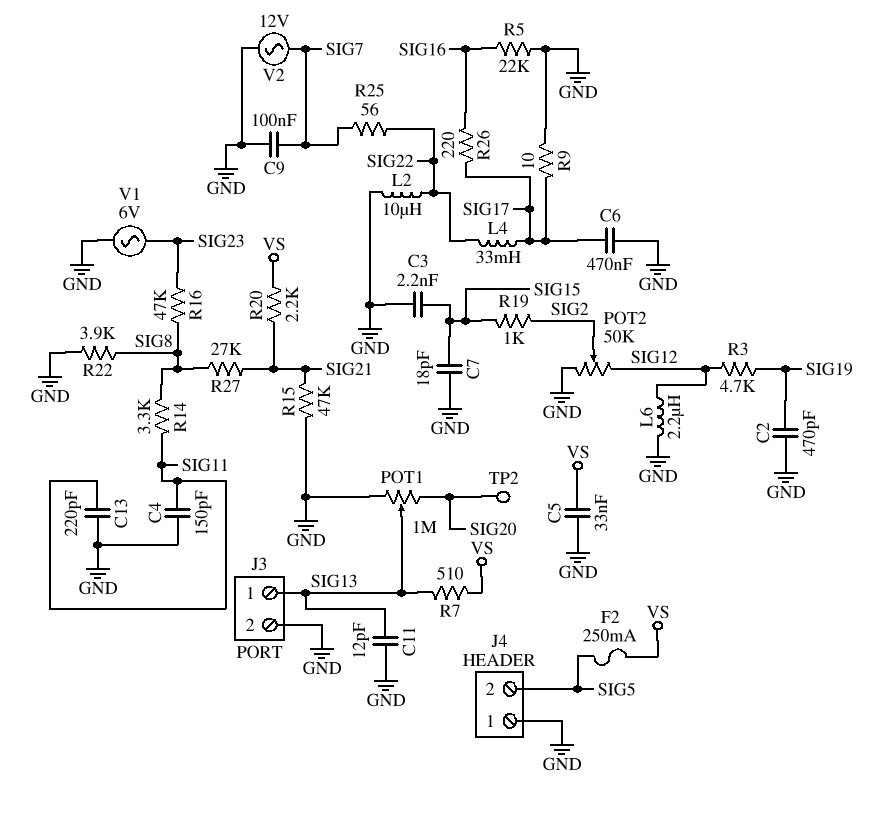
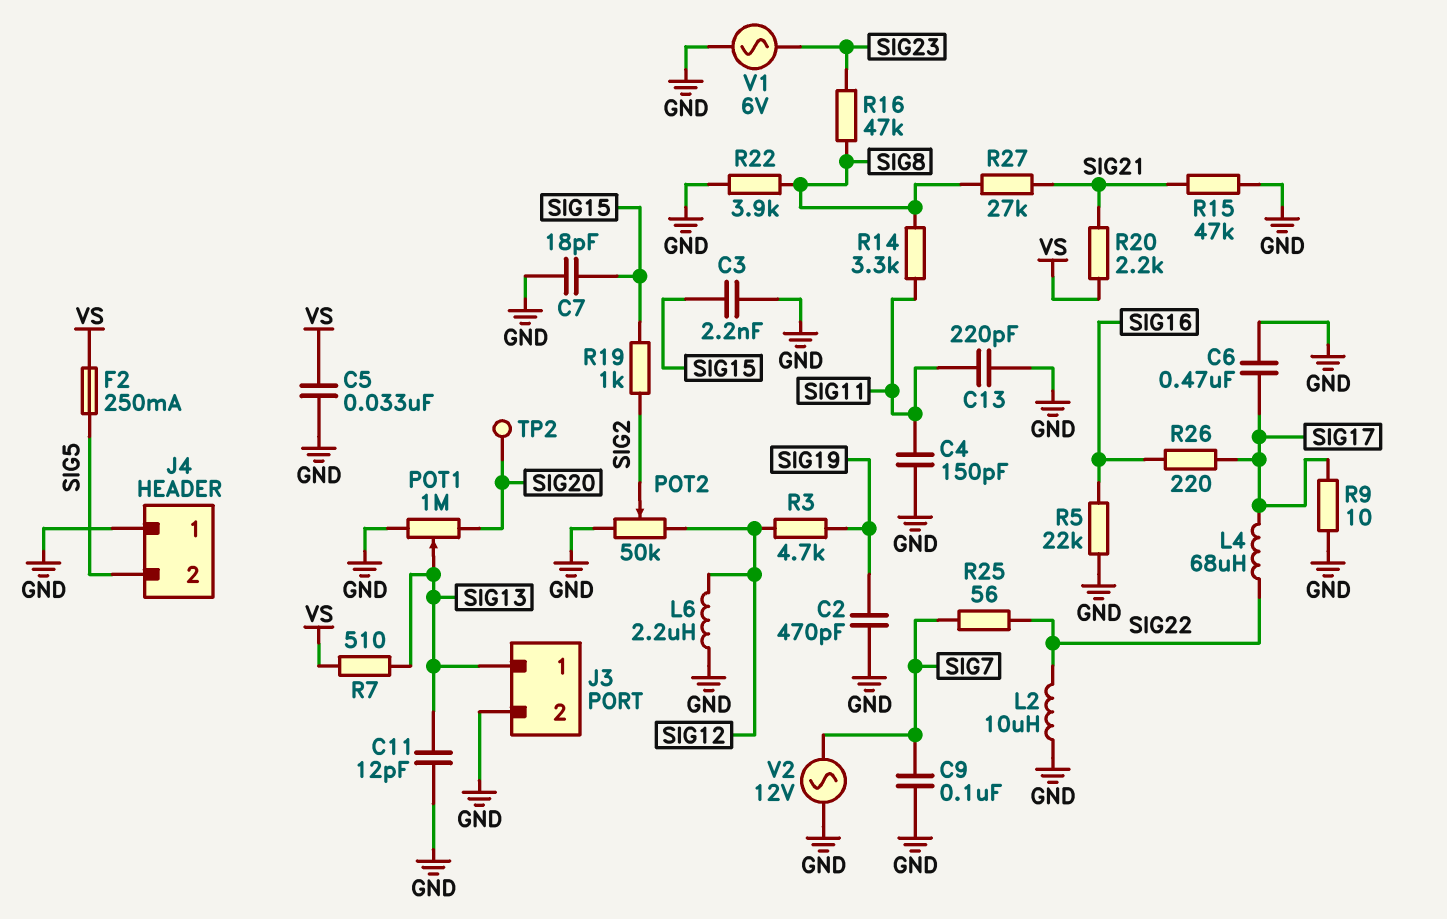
L4: 33mH (SIG17, SIG22) -> 68uH (SIG17, SIG22)

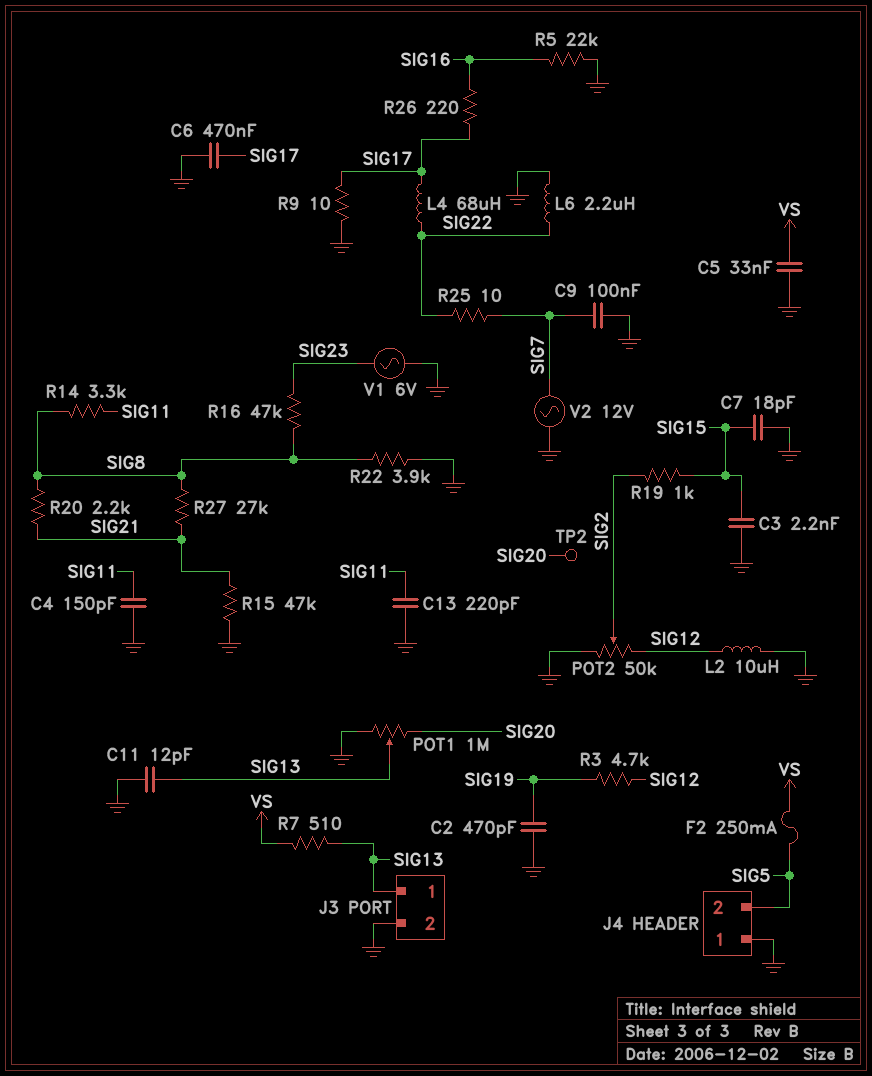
L2: 10uH (GND, SIG22) -> 10uH (GND, SIG12)
L6: 2.2uH (GND, SIG12) -> 2.2uH (GND, SIG22)
R20: 2.2k (SIG21, VS) -> 2.2k (SIG8, SIG21)
R25: 56 (SIG7, SIG22) -> 10 (SIG7, SIG22)

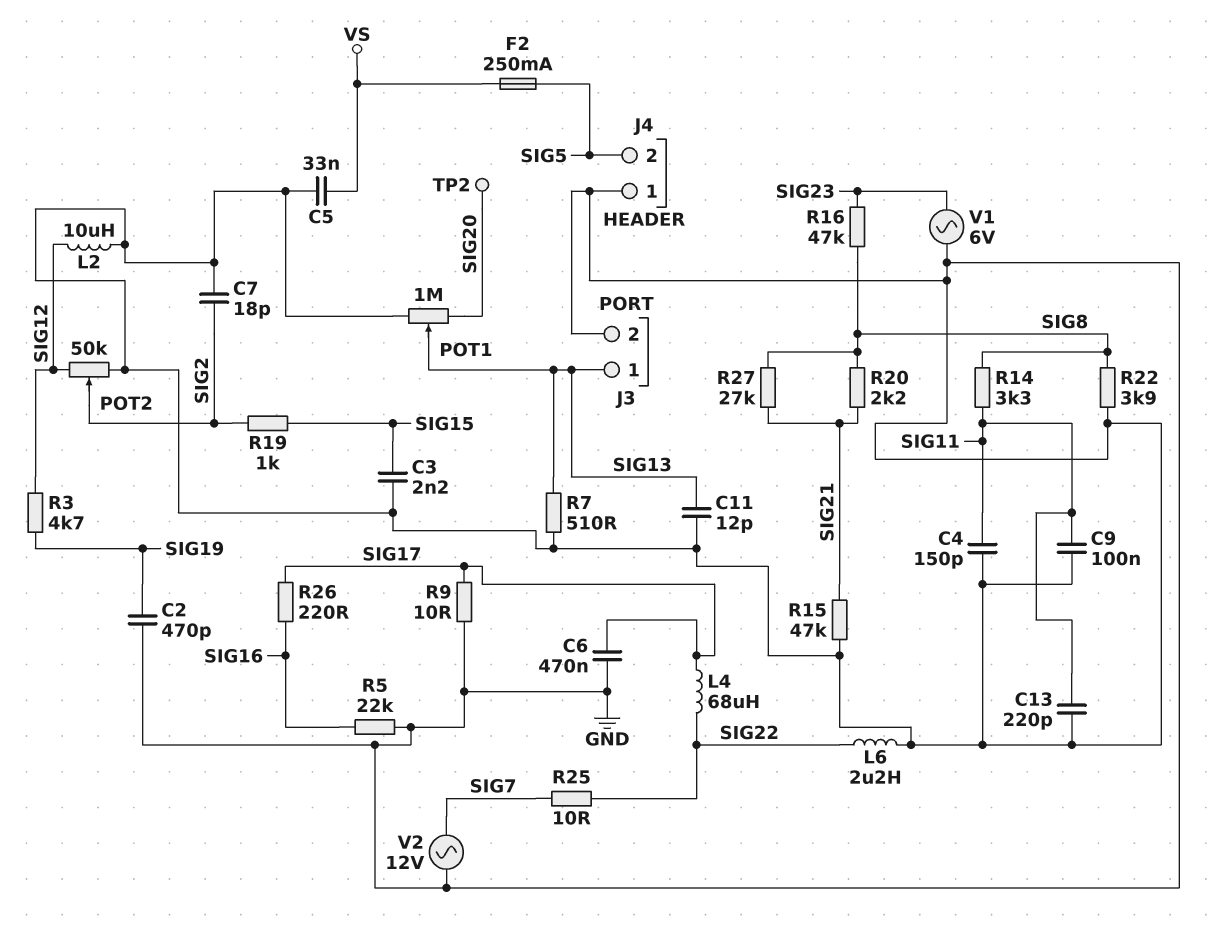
C7: 18pF (GND, SIG15) -> 18pF (GND, SIG2)
C9: 100nF (GND, SIG7) -> 100nF (GND, SIG11)
R7: 510 (SIG13, VS) -> 510 (GND, SIG13)

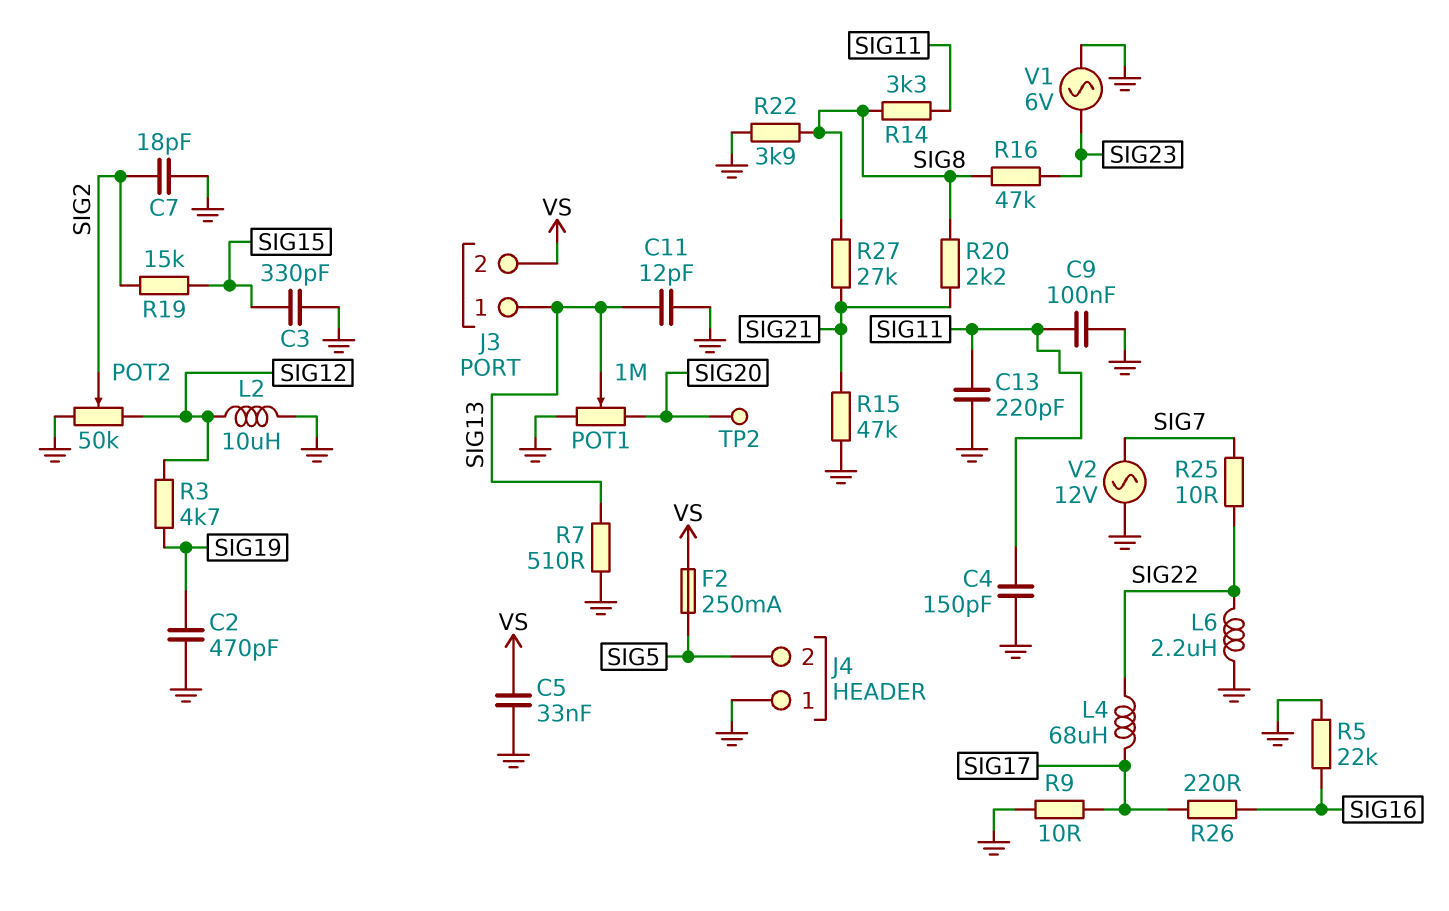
C3: 2.2nF (GND, SIG15) -> 330pF (GND, SIG15)
C6: 470nF (GND, SIG17) -> none
J3 pin 2: GND -> VS
R19: 1k (SIG2, SIG15) -> 15k (SIG2, SIG15)

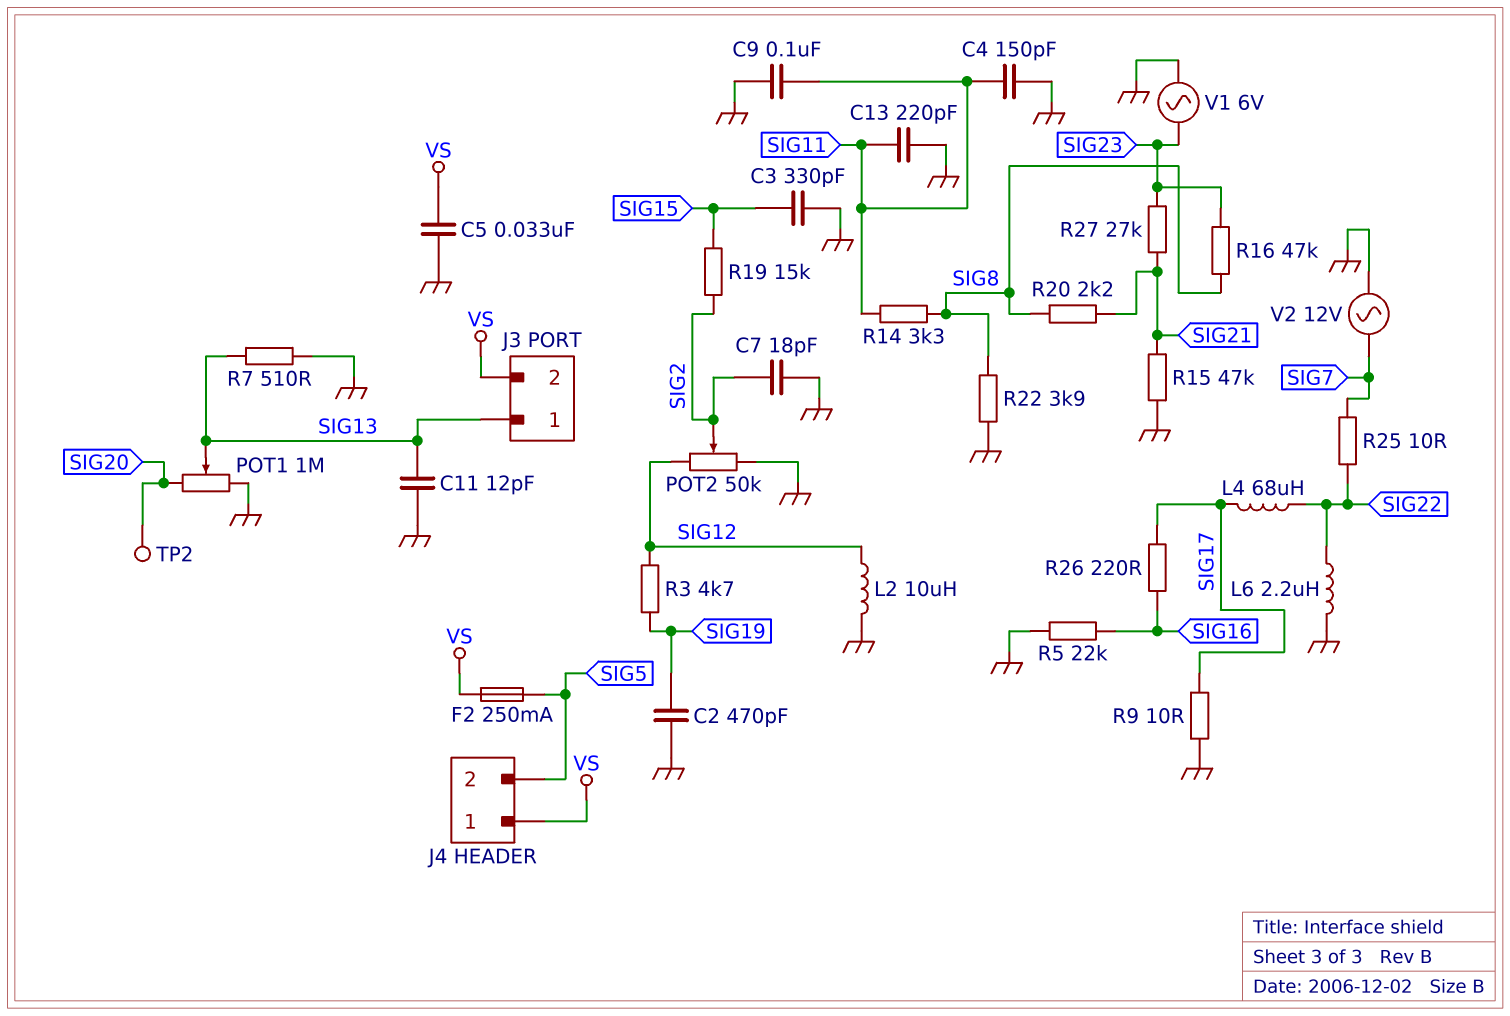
J4 pin 1: GND -> VS
R27: 27k (SIG8, SIG21) -> 27k (SIG21, SIG23)

